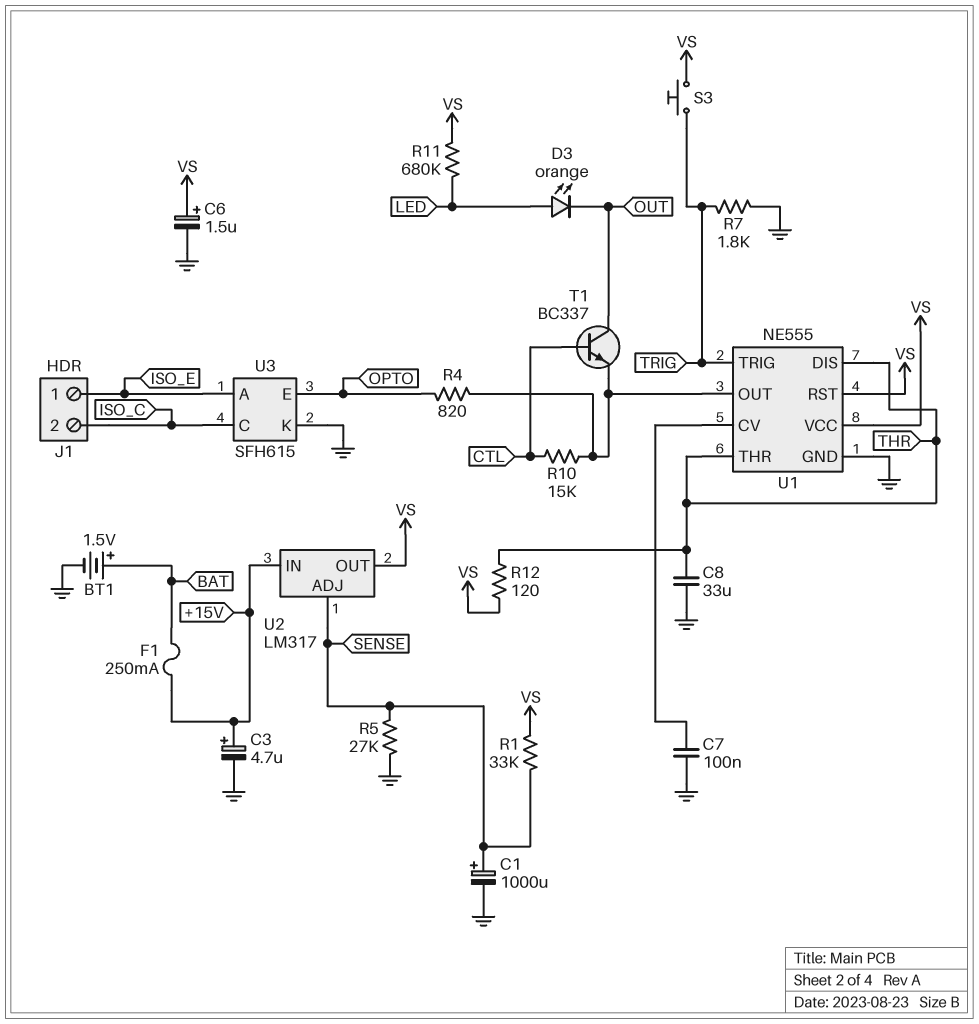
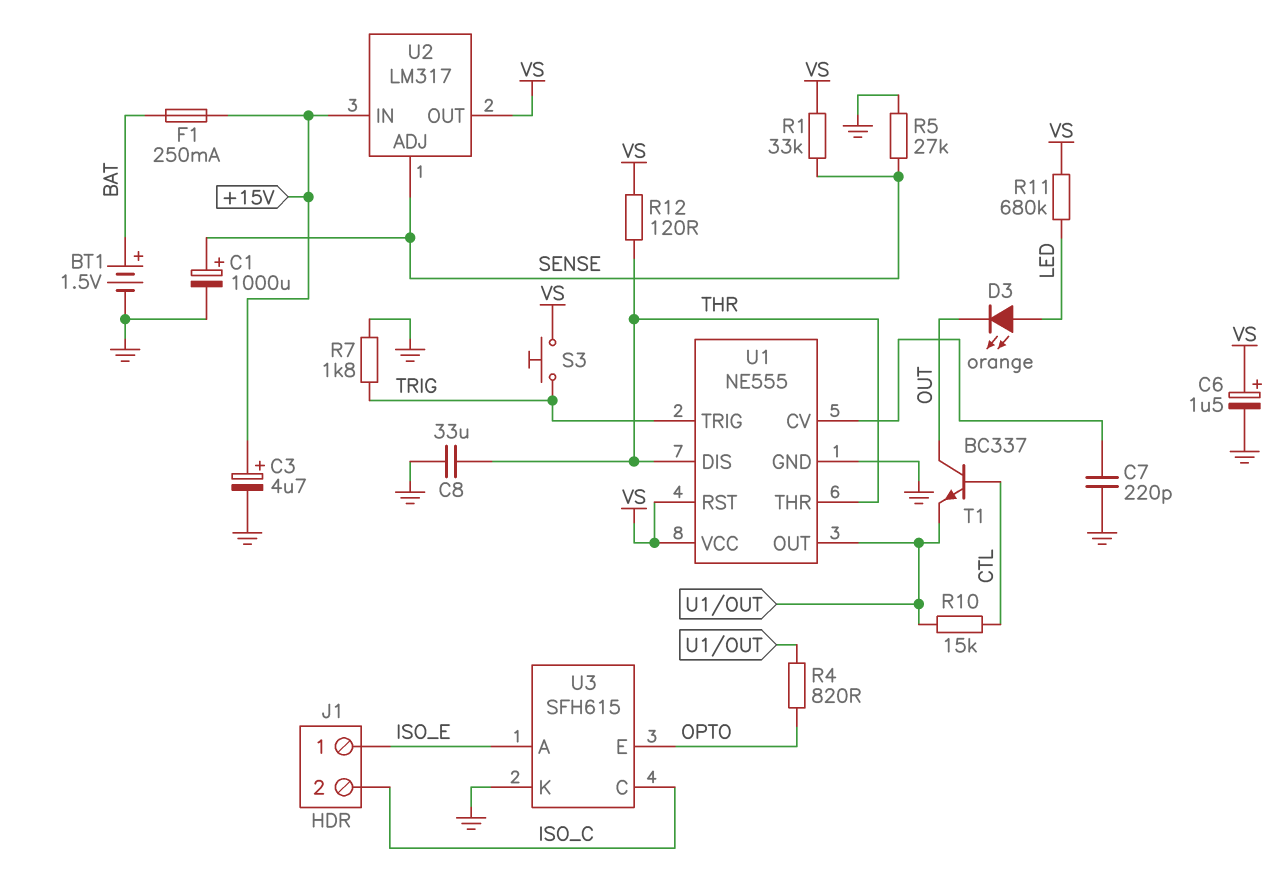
C7: 100nF (GND, U1/CV) -> 220pF (GND, U1/CV)

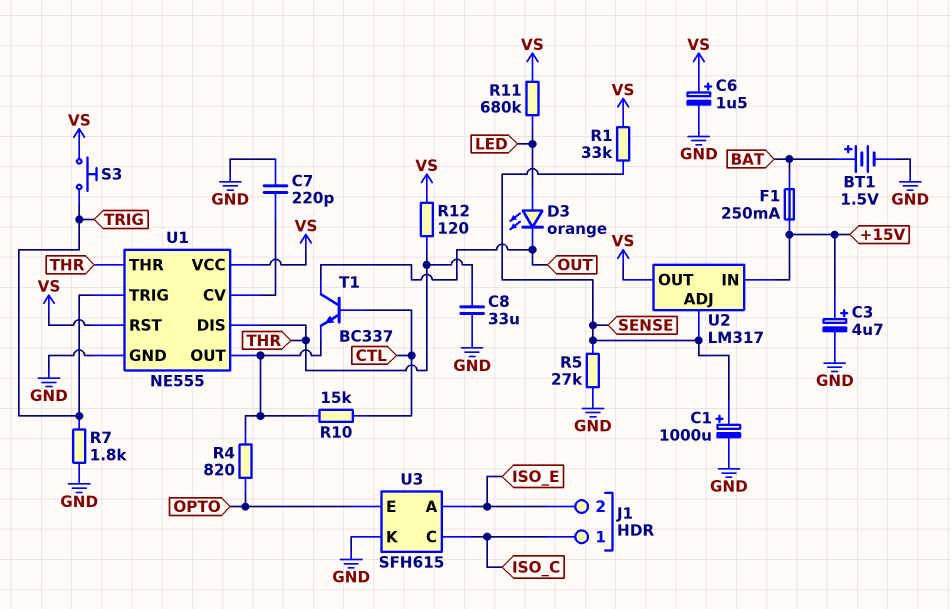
J1 pin 1: ISO_E -> ISO_C
J1 pin 2: ISO_C -> ISO_E

